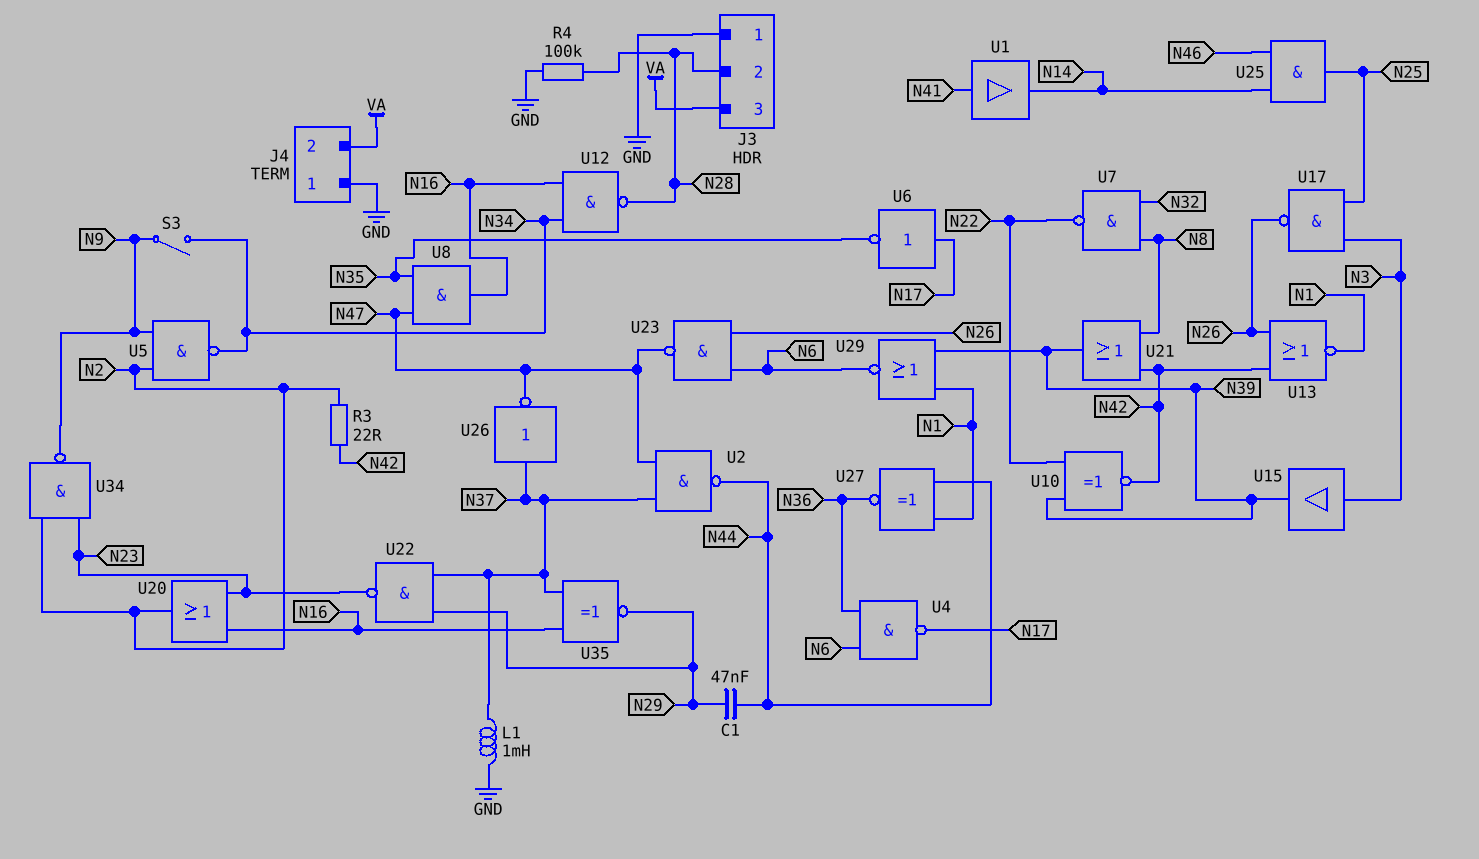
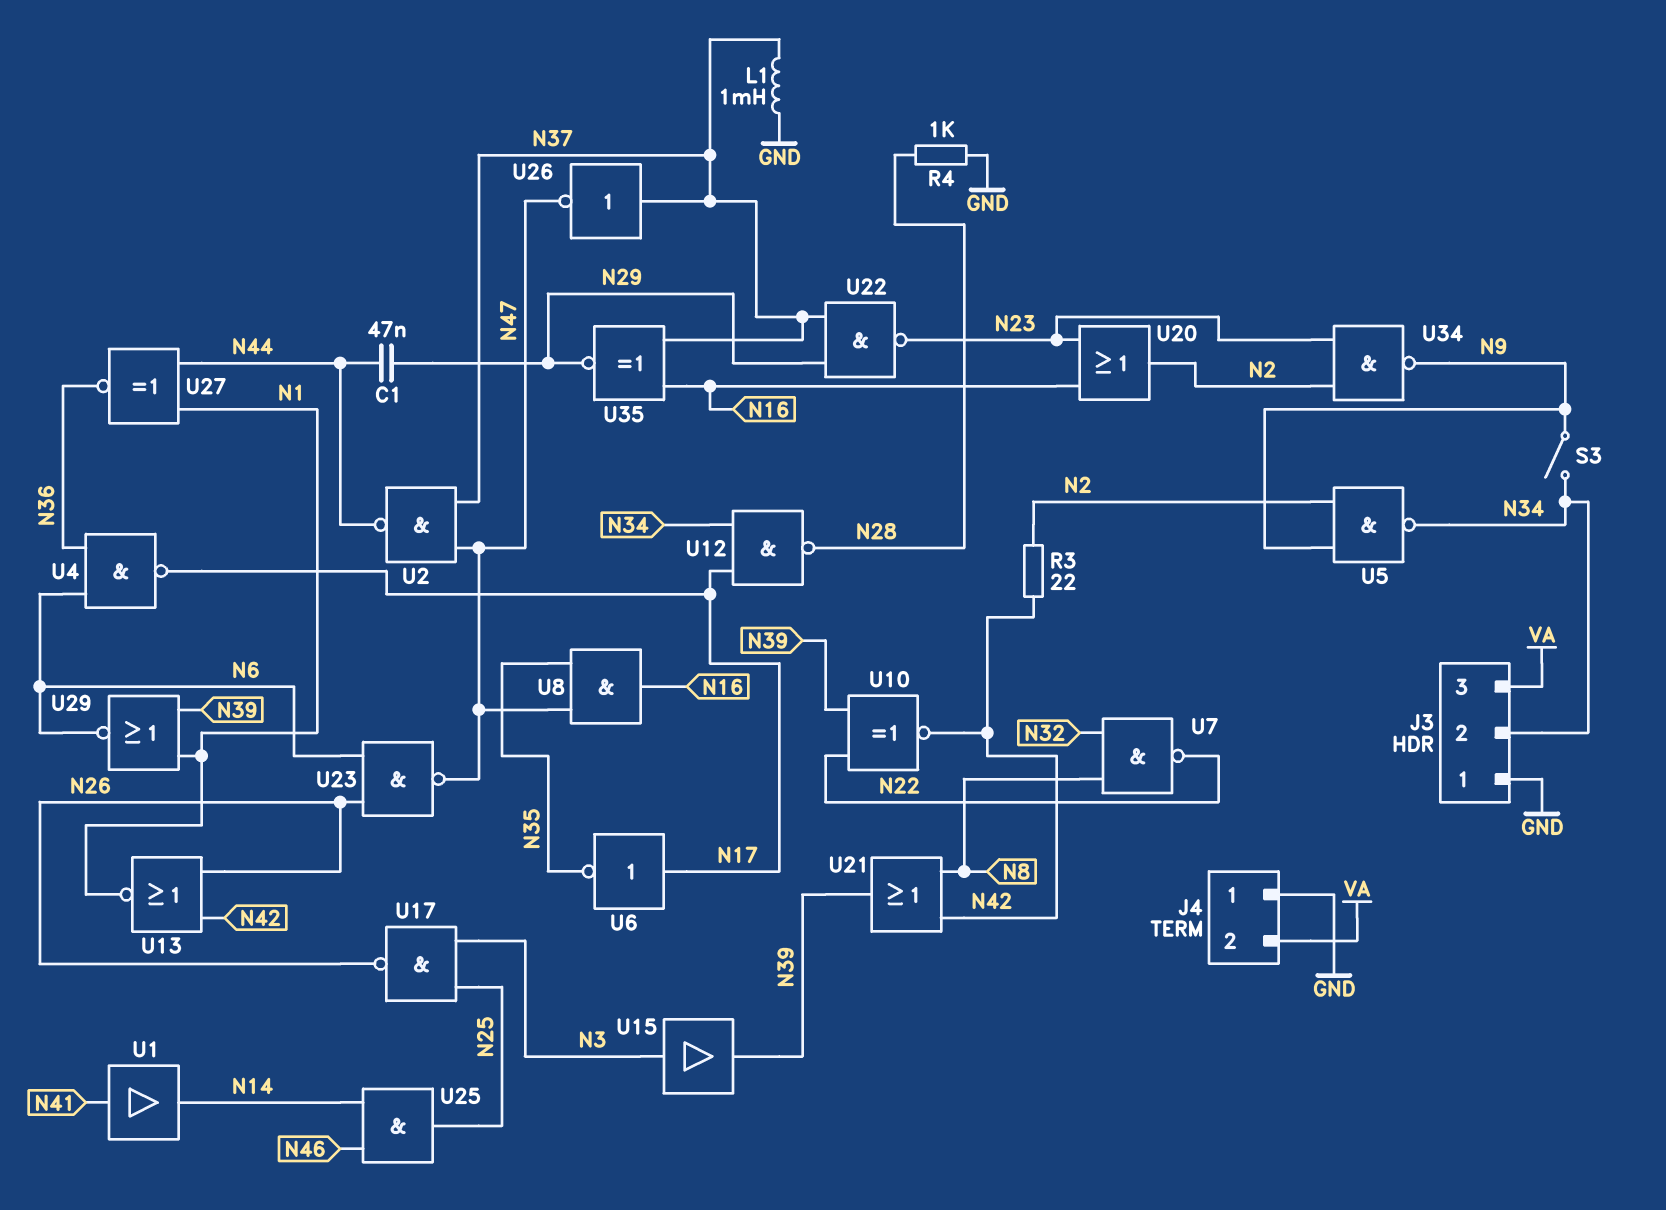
J3 pin 2: N28 -> N34
R4: 100k (GND, N28) -> 1k (GND, N28)
U12: NAND (in N16, in N34, out N28) -> NAND (in N17, in N34, out N28)

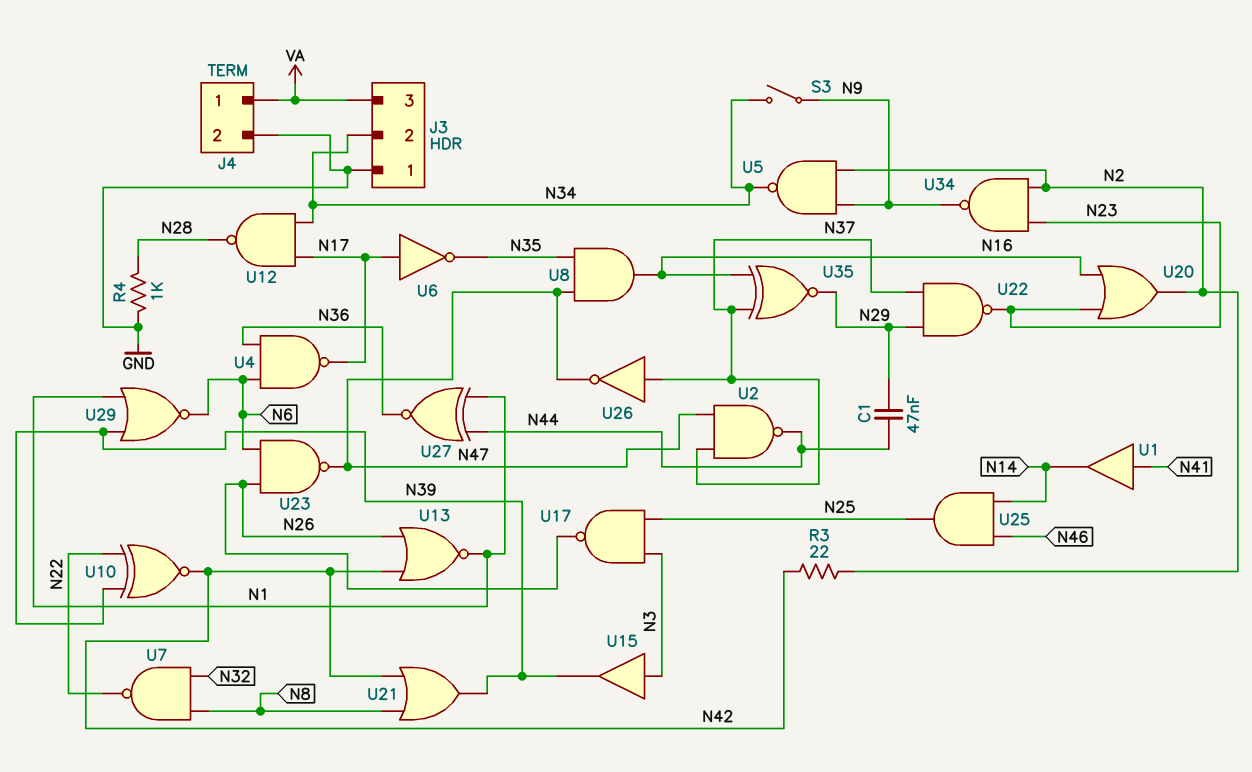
J4 pin 1: GND -> VA
J4 pin 2: VA -> GND
L1: 1mH (GND, N37) -> none

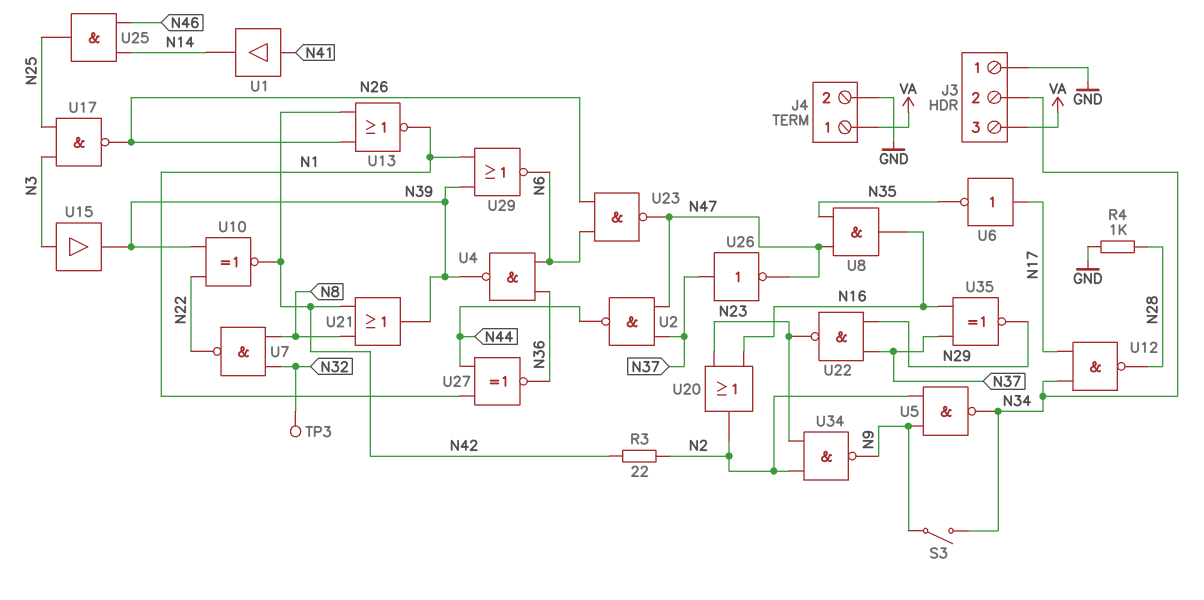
C1: 47nF (N29, N44) -> none
TP3: none -> test point (N32)
U4: NAND (in N6, in N36, out N17) -> NAND (in N6, in N36, out N39)

